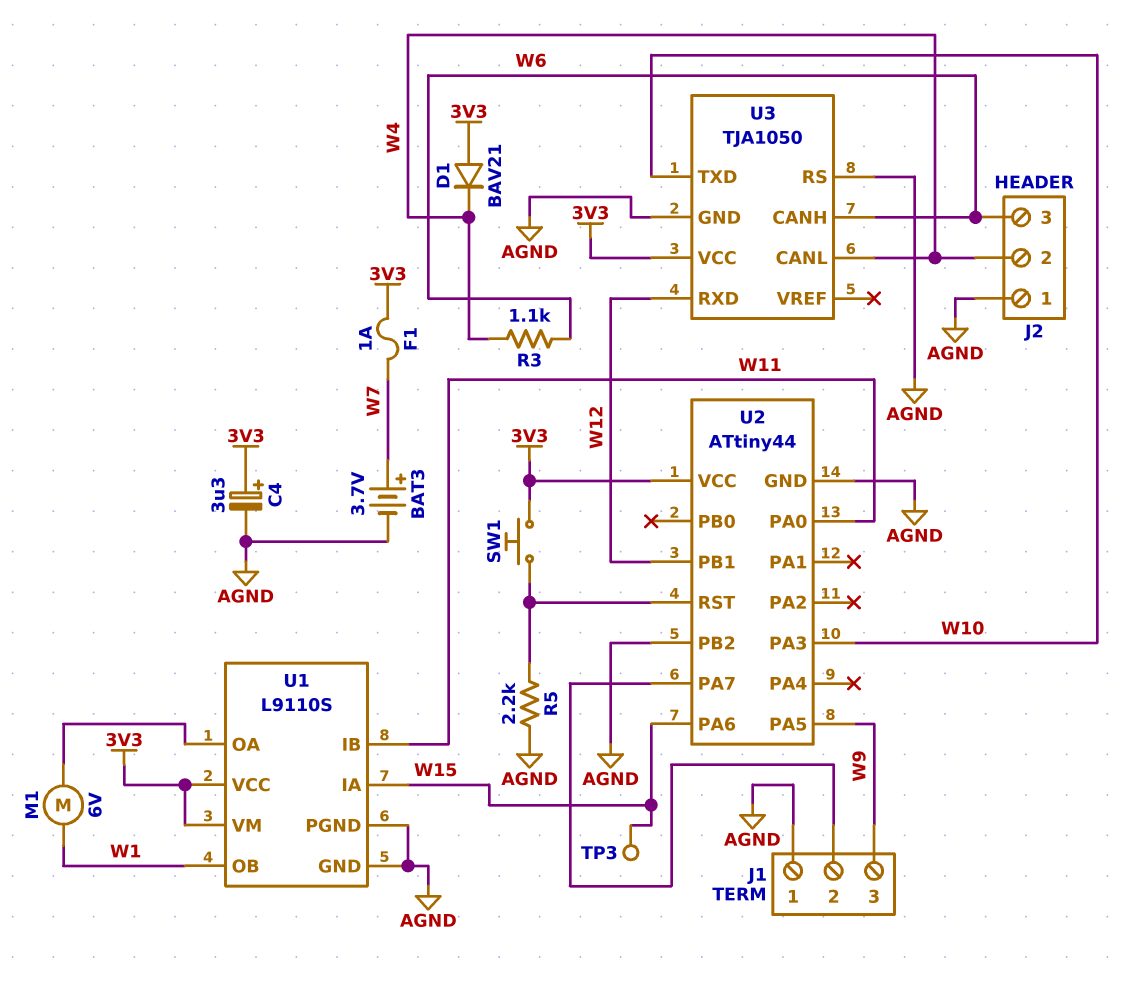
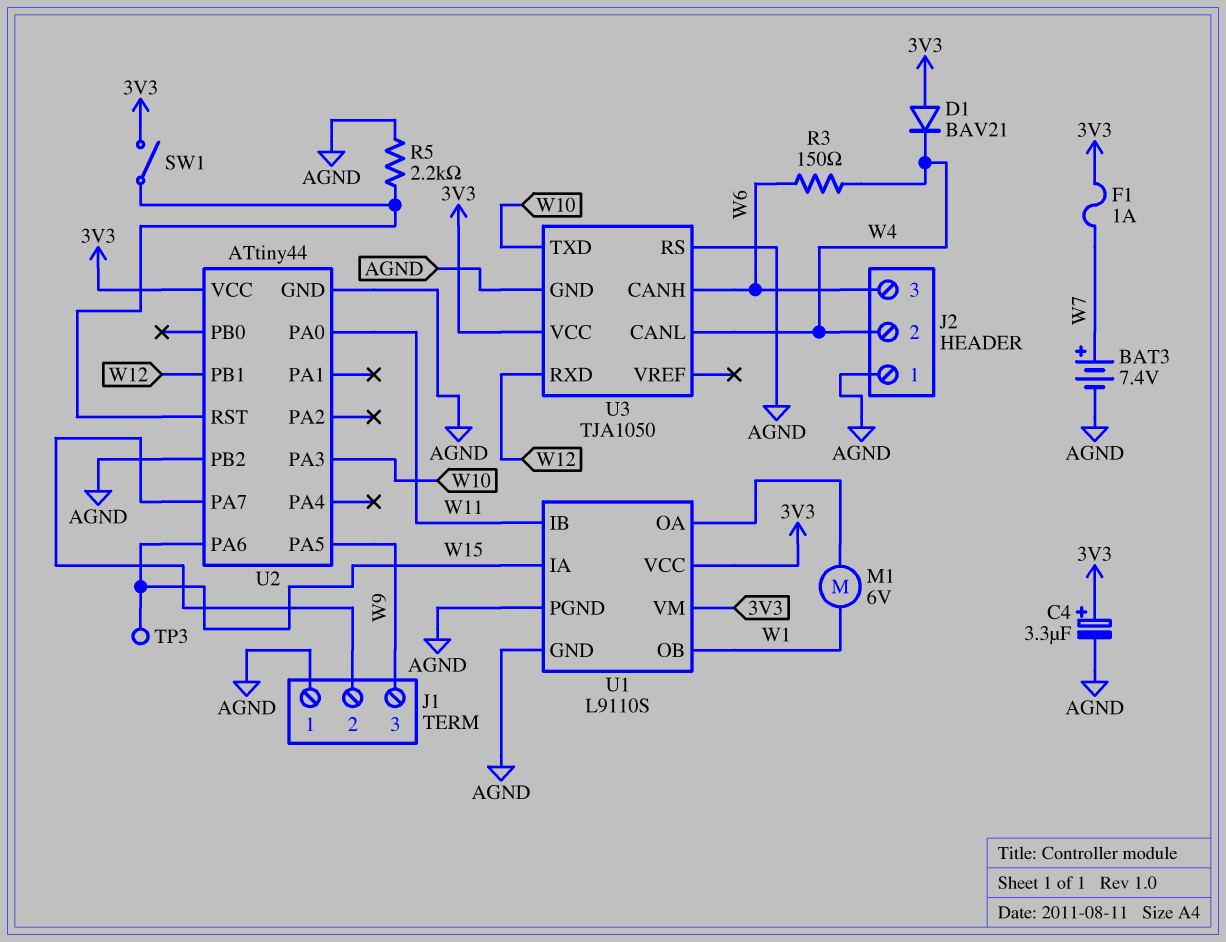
BAT3: 3.7V (plus W7, minus AGND) -> 7.4V (plus W7, minus AGND)
R3: 1.1k (W4, W6) -> 150 (W4, W6)
SW1: button (3V3, U2/RST) -> switch (3V3, U2/RST)

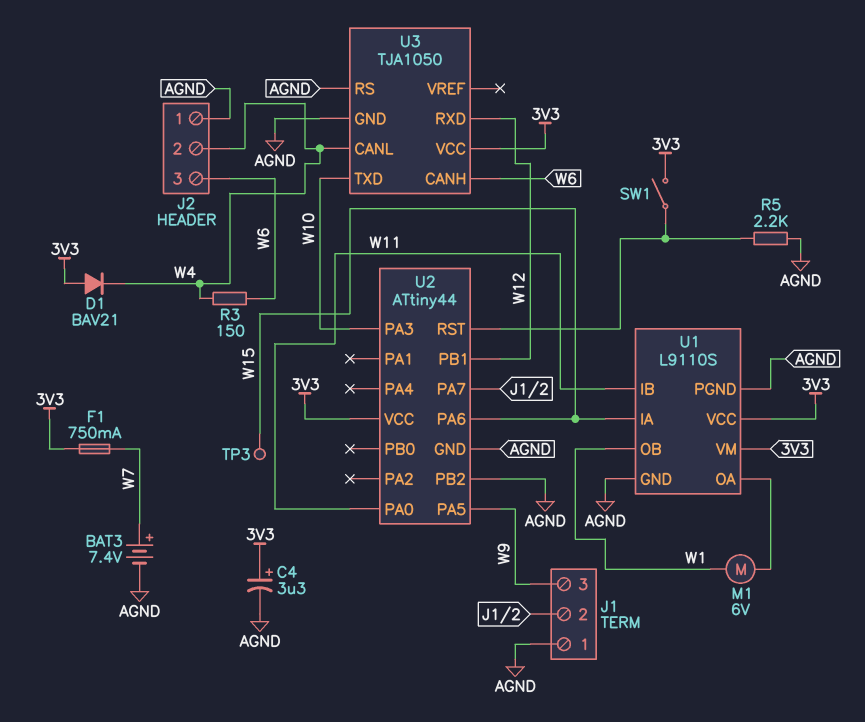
F1: 1A (3V3, W7) -> 750mA (3V3, W7)

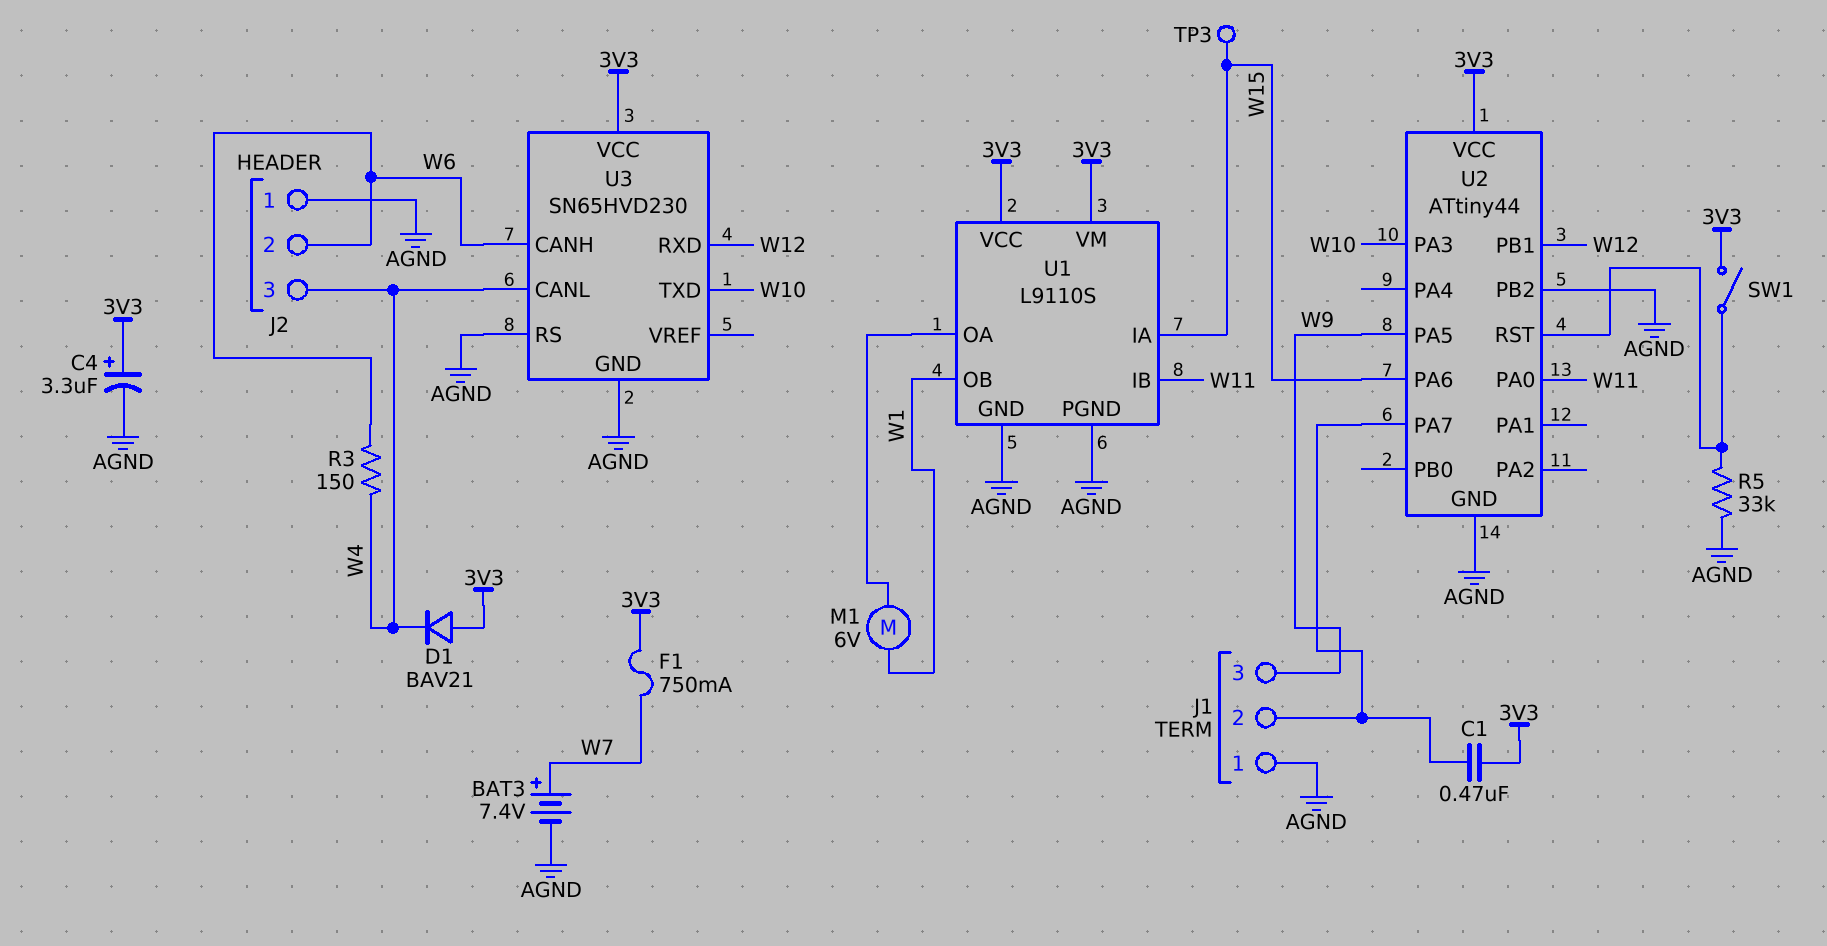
C1: none -> 470nF (3V3, J1/2)
J2 pin 2: W4 -> W6
J2 pin 3: W6 -> W4
R5: 2.2k (AGND, U2/RST) -> 33k (AGND, U2/RST)
U3: TJA1050 -> SN65HVD230

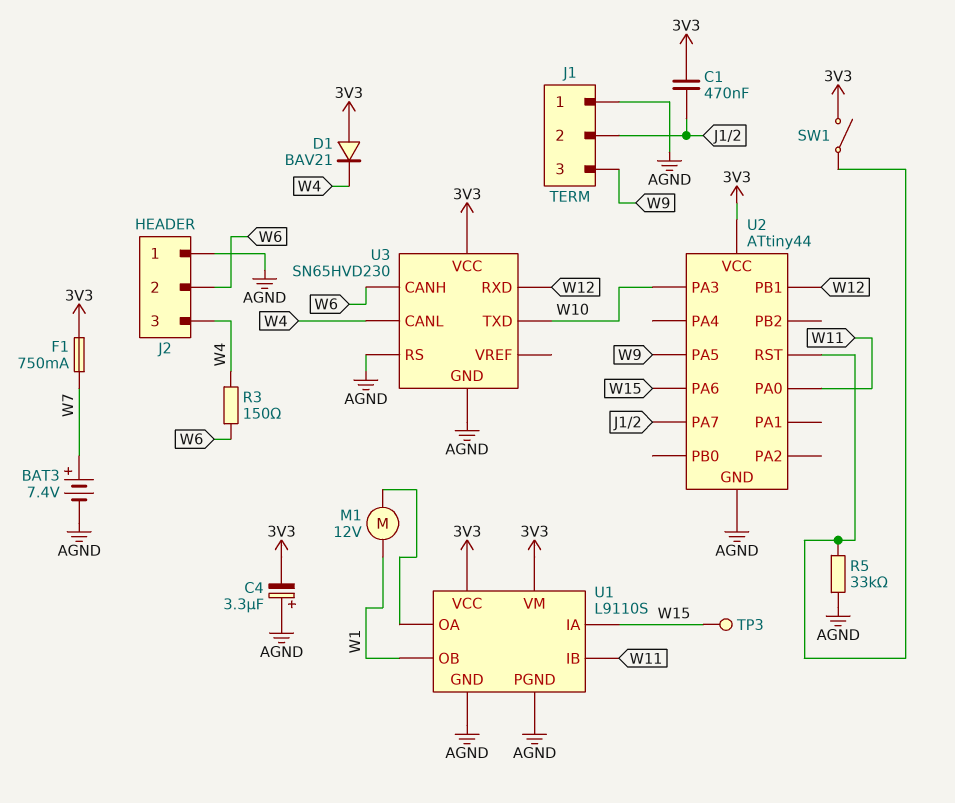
C4: 3.3uF (plus 3V3, minus AGND) -> 3.3uF (plus AGND, minus 3V3)
M1: motor 6V (U1/OA, W1) -> motor 12V (U1/OA, W1)
U2 pin PB2: AGND -> none

